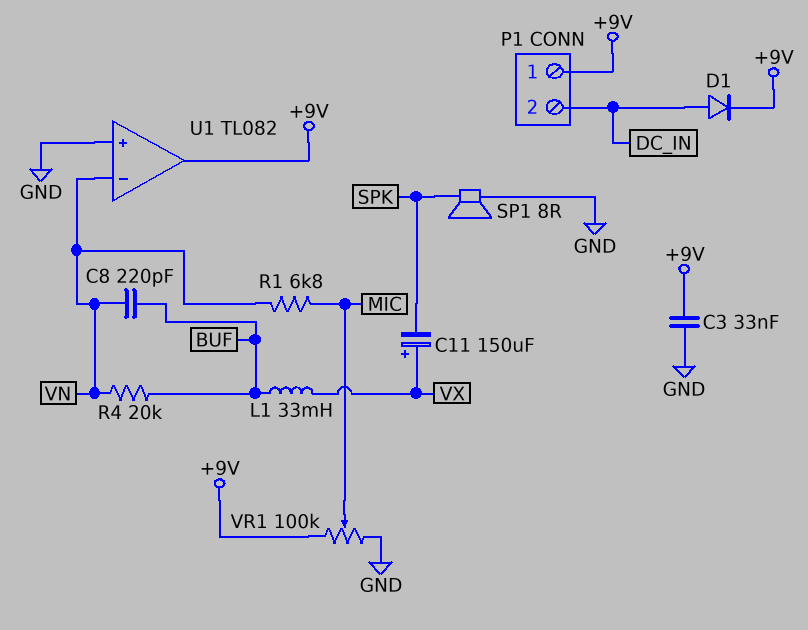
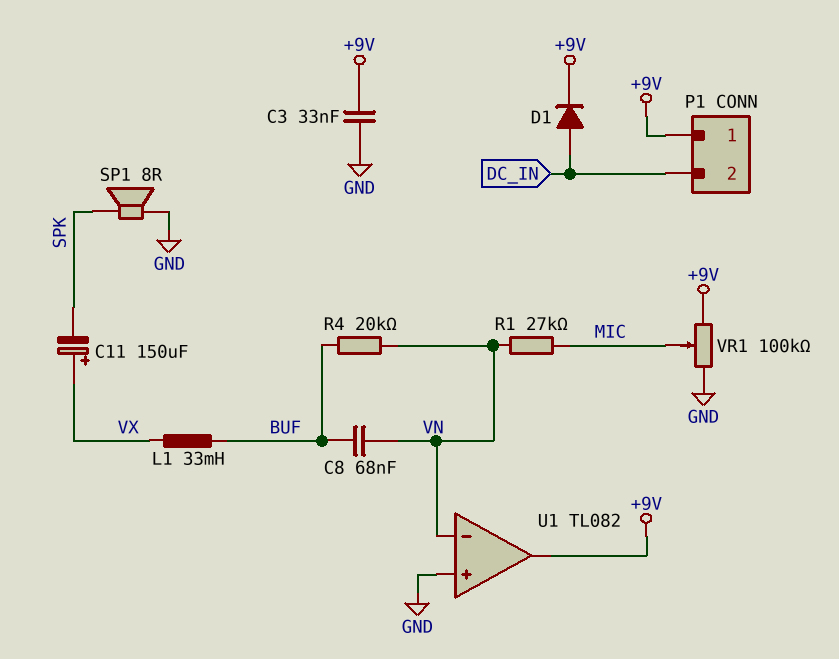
C8: 220pF (BUF, VN) -> 68nF (BUF, VN)
R1: 6.8k (MIC, VN) -> 27k (MIC, VN)

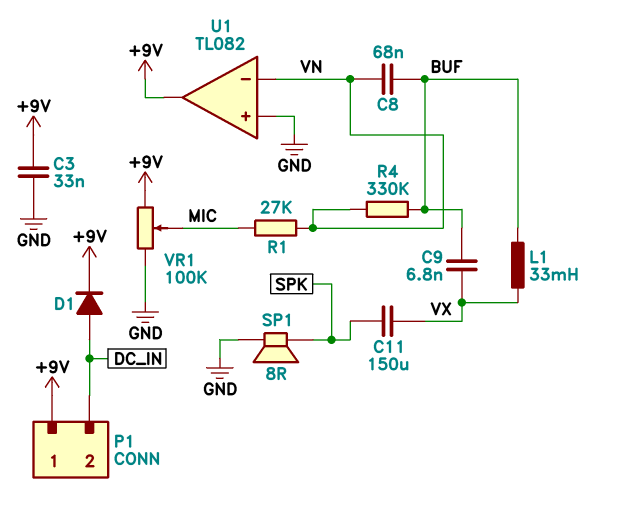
C9: none -> 6.8nF (BUF, VX)
C11: 150uF (plus VX, minus SPK) -> 150uF (SPK, VX)
R4: 20k (BUF, VN) -> 330k (BUF, VN)

